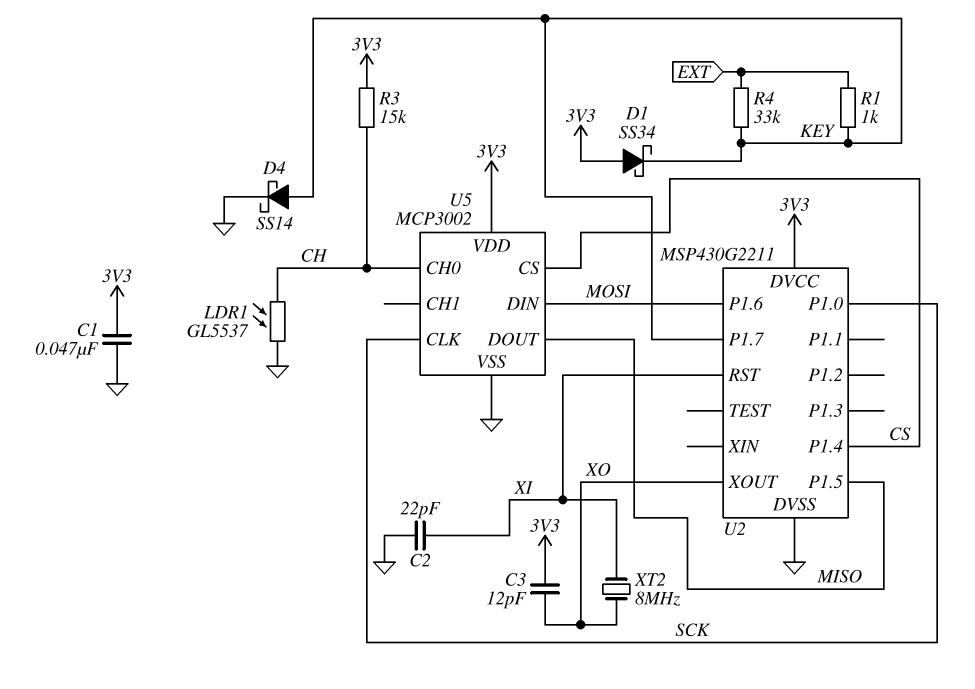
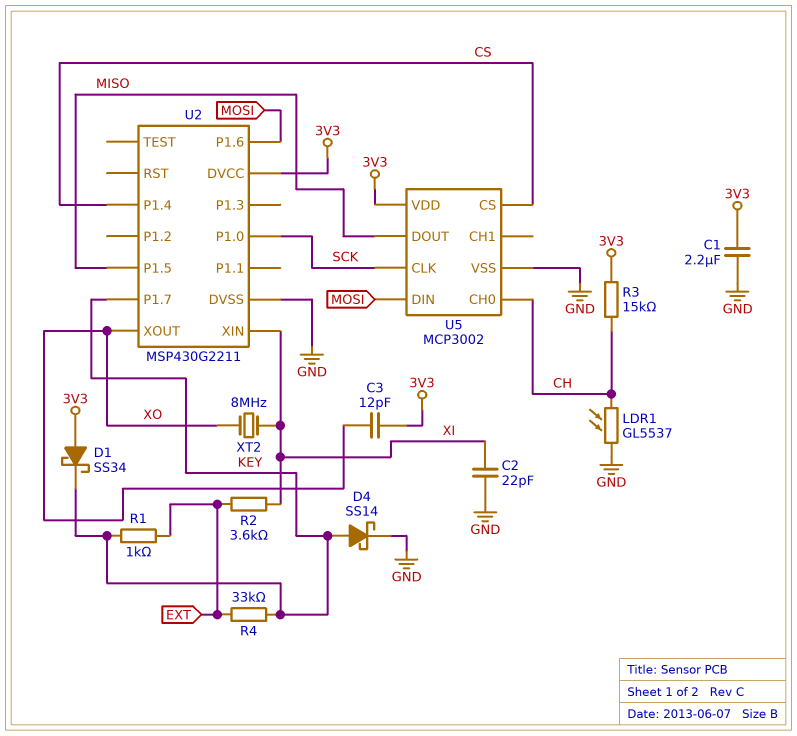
C1: 47nF (3V3, GND) -> 2.2uF (3V3, GND)
R2: none -> 3.6k (EXT, XI)
U2 pin RST: XI -> none
U2 pin XIN: none -> XI

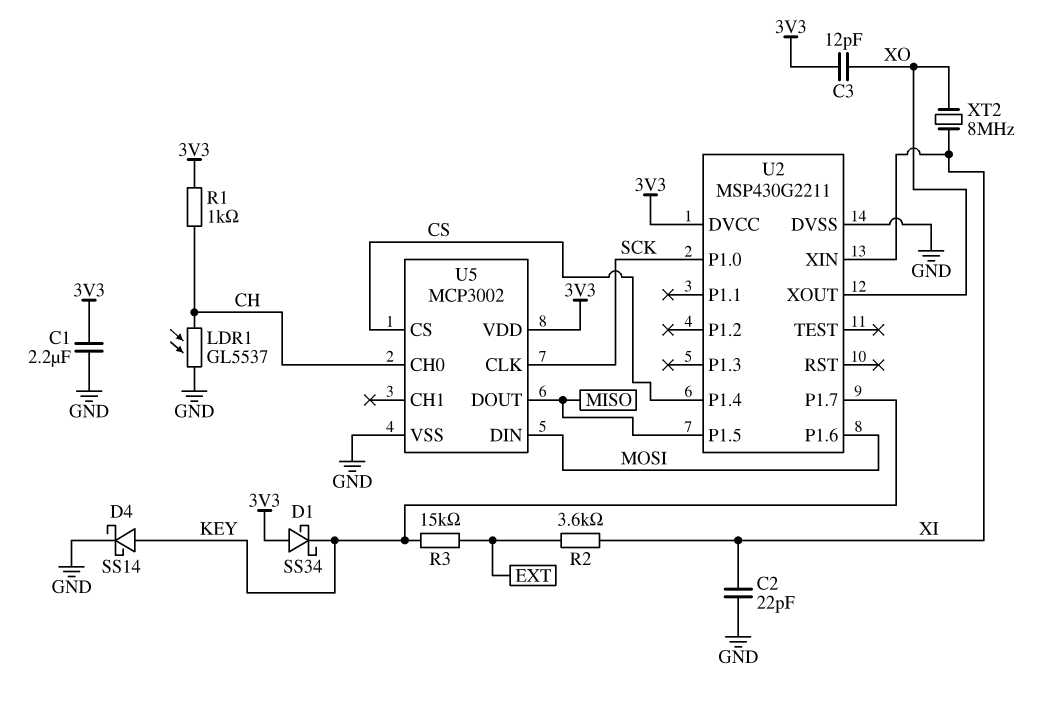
R1: 1k (EXT, KEY) -> 1k (3V3, CH)
R3: 15k (3V3, CH) -> 15k (EXT, KEY)
R4: 33k (EXT, KEY) -> none

